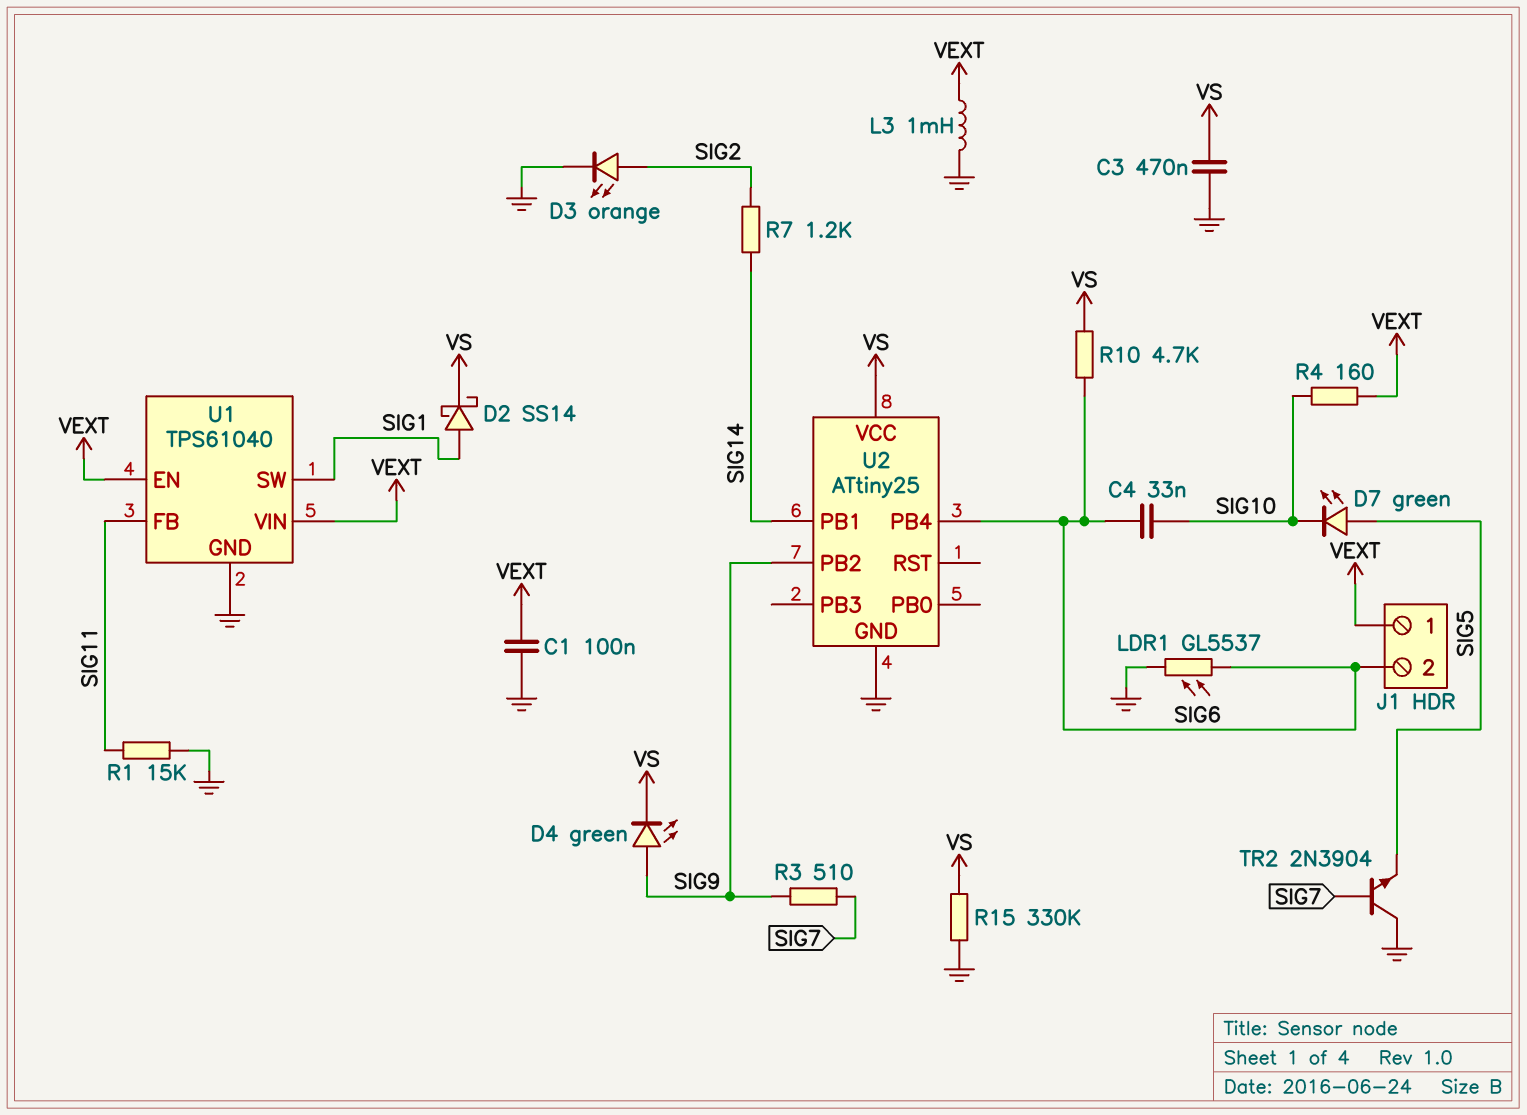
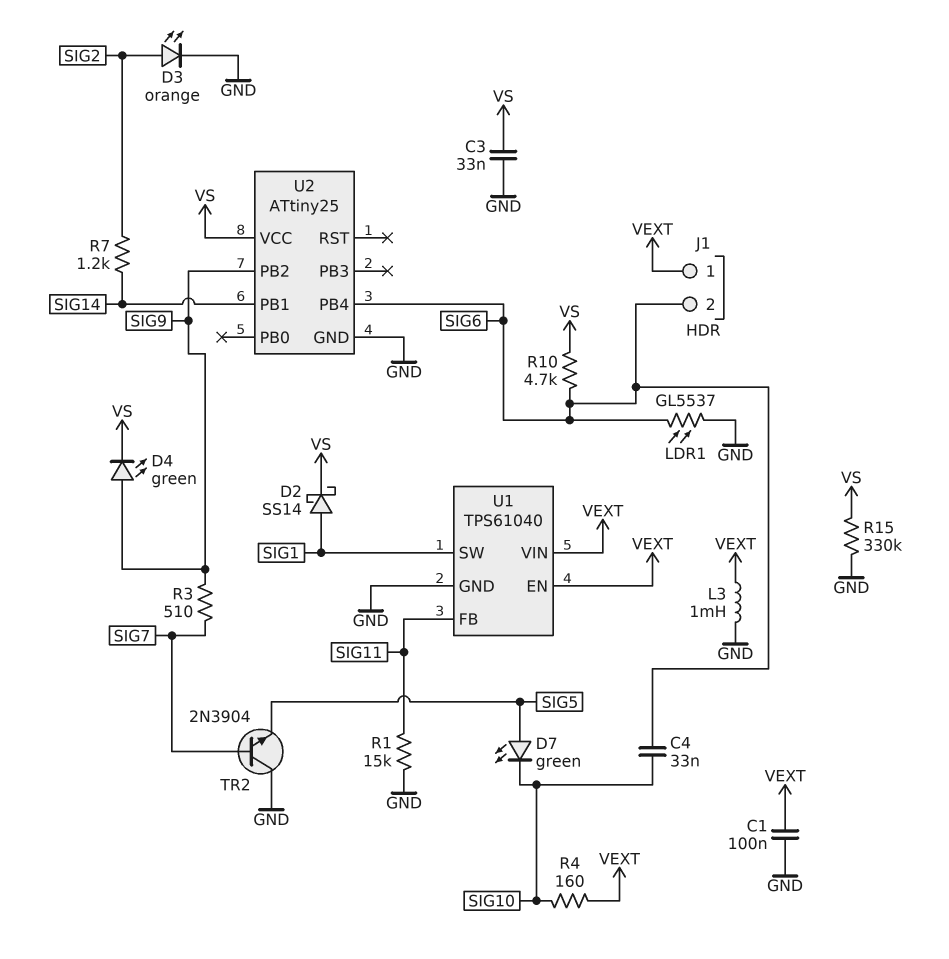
C3: 470nF (GND, VS) -> 33nF (GND, VS)

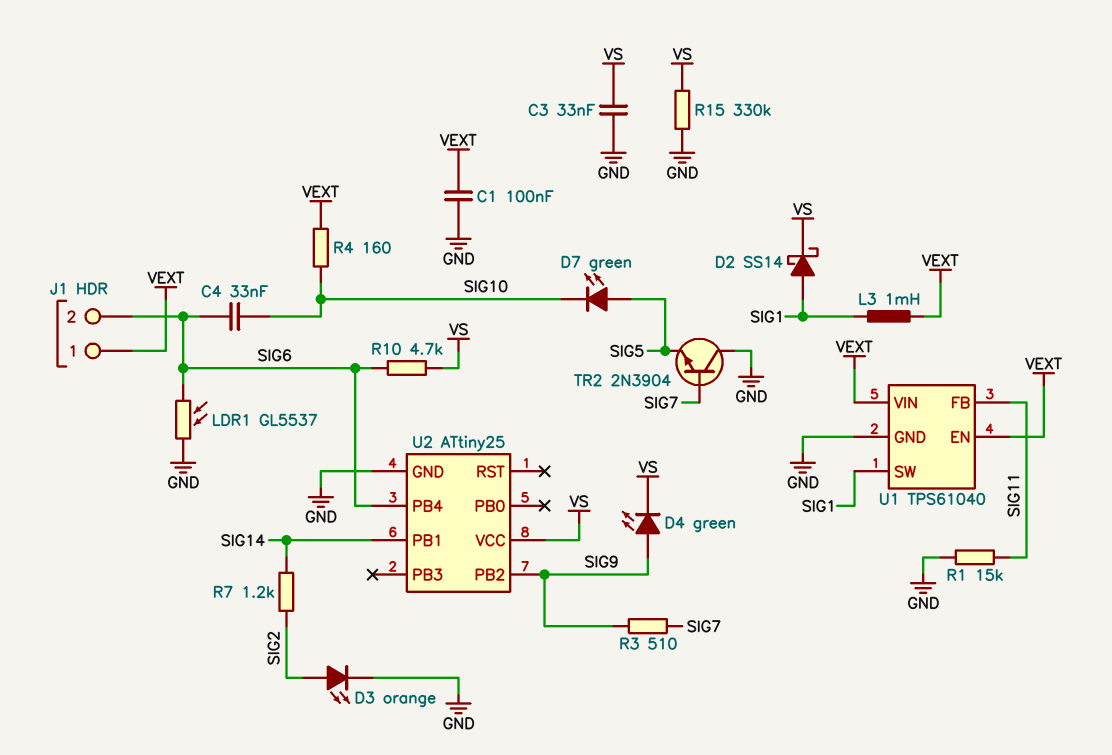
L3: 1mH (GND, VEXT) -> 1mH (SIG1, VEXT)

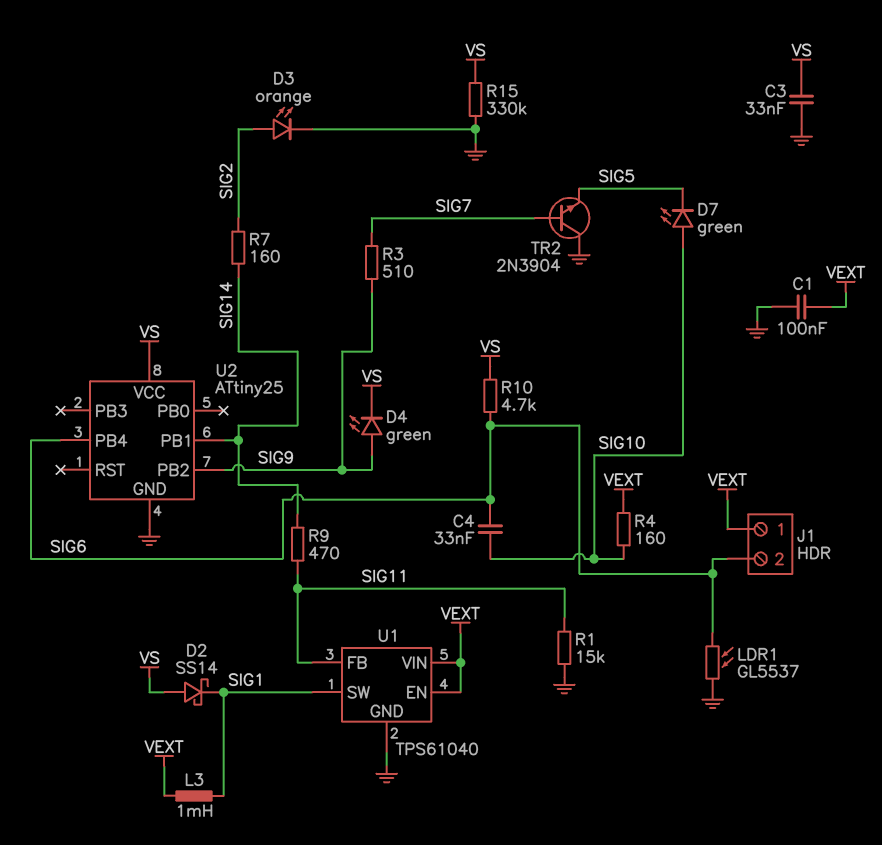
D2: schottky SS14 (A SIG1, K VS) -> schottky SS14 (A VS, K SIG1)
D7: LED green (A SIG5, K SIG10) -> LED green (A SIG10, K SIG5)
R7: 1.2k (SIG2, SIG14) -> 160 (SIG2, SIG14)
R9: none -> 470 (SIG11, SIG14)

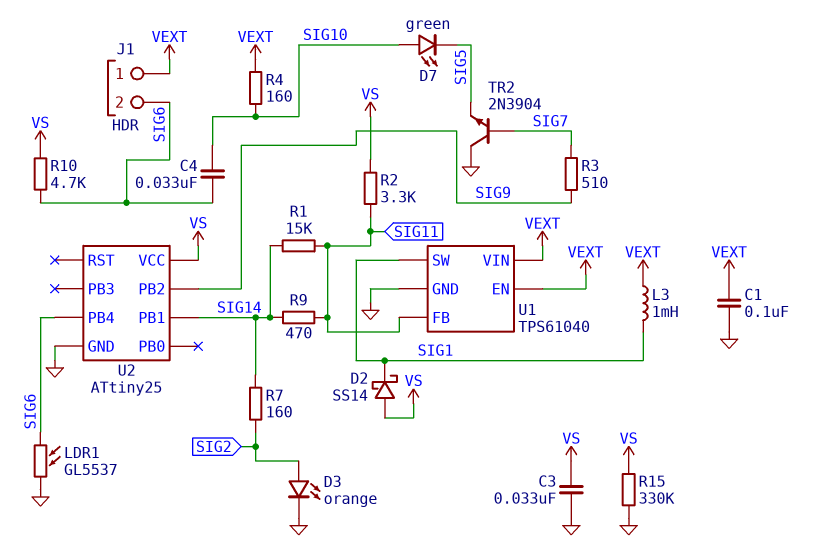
D4: LED green (A SIG9, K VS) -> none
R1: 15k (GND, SIG11) -> 15k (SIG11, SIG14)
R2: none -> 3.3k (SIG11, VS)

